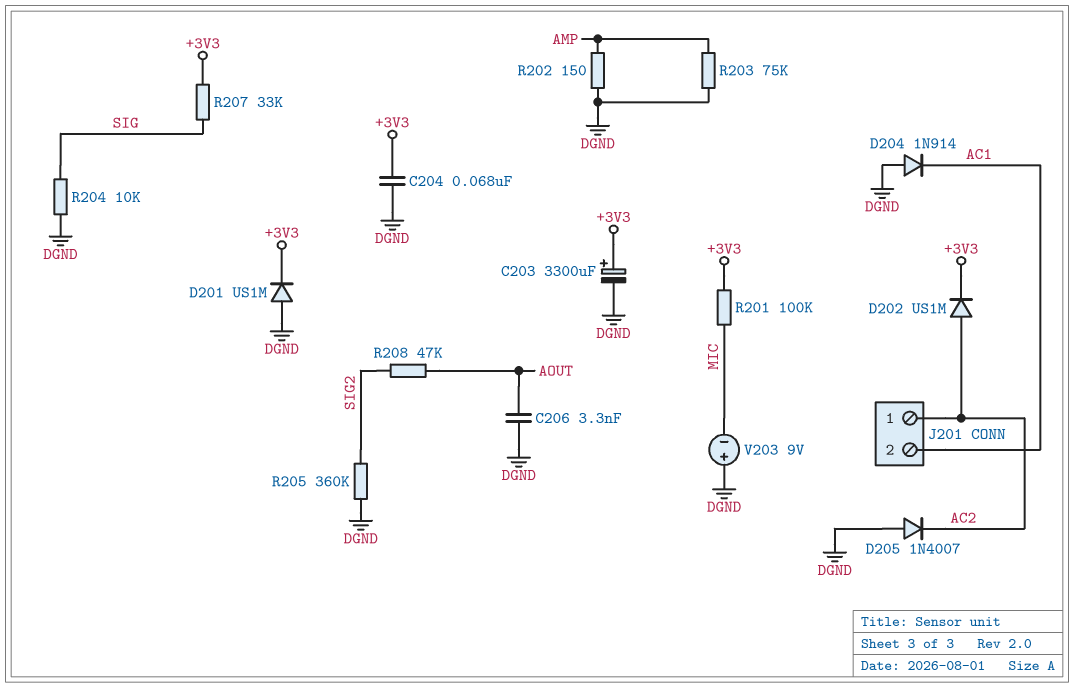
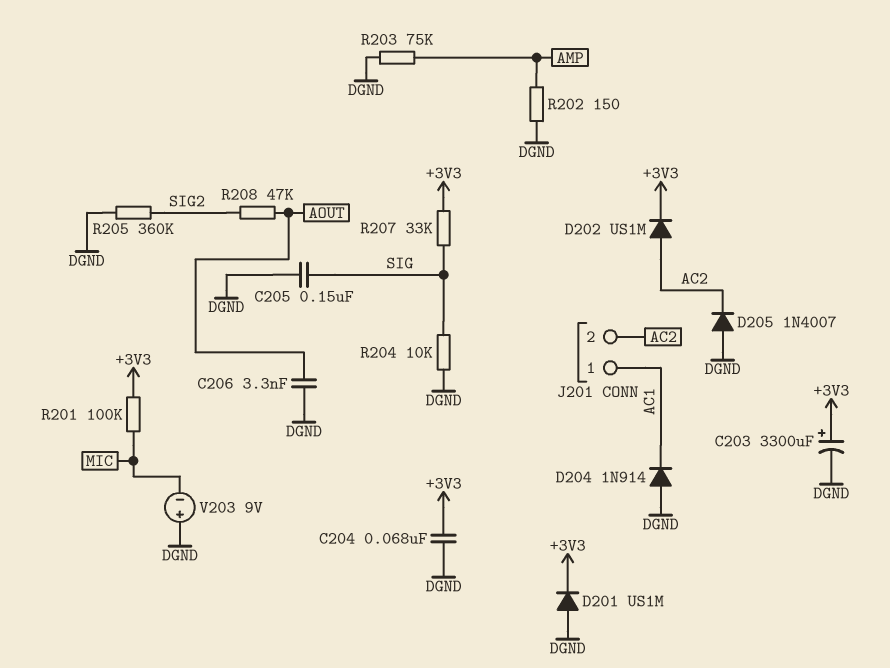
C205: none -> 150nF (DGND, SIG)
J201 pin 1: AC2 -> AC1
J201 pin 2: AC1 -> AC2

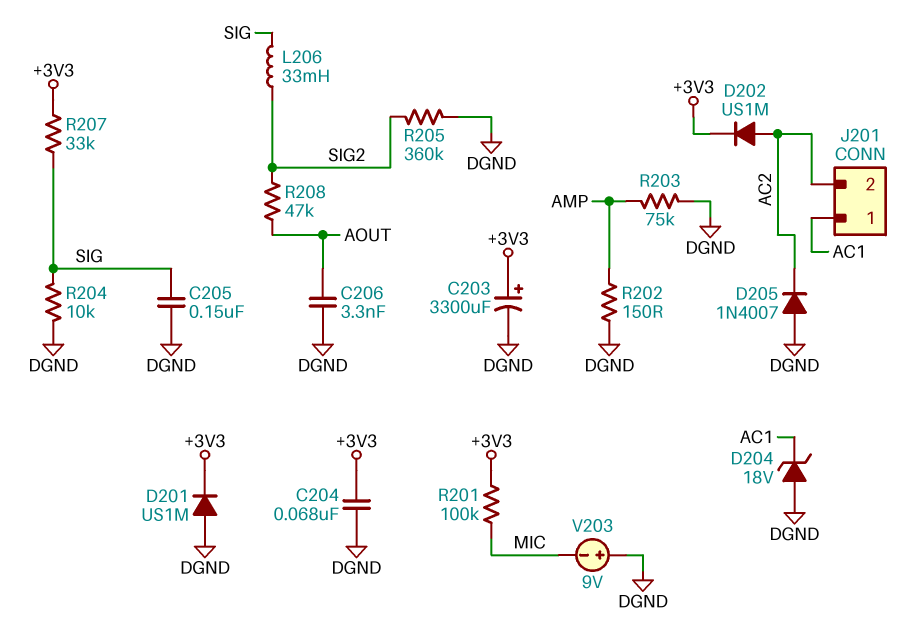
D204: diode 1N914 (A DGND, K AC1) -> zener 18V (A DGND, K AC1)
L206: none -> 33mH (SIG, SIG2)

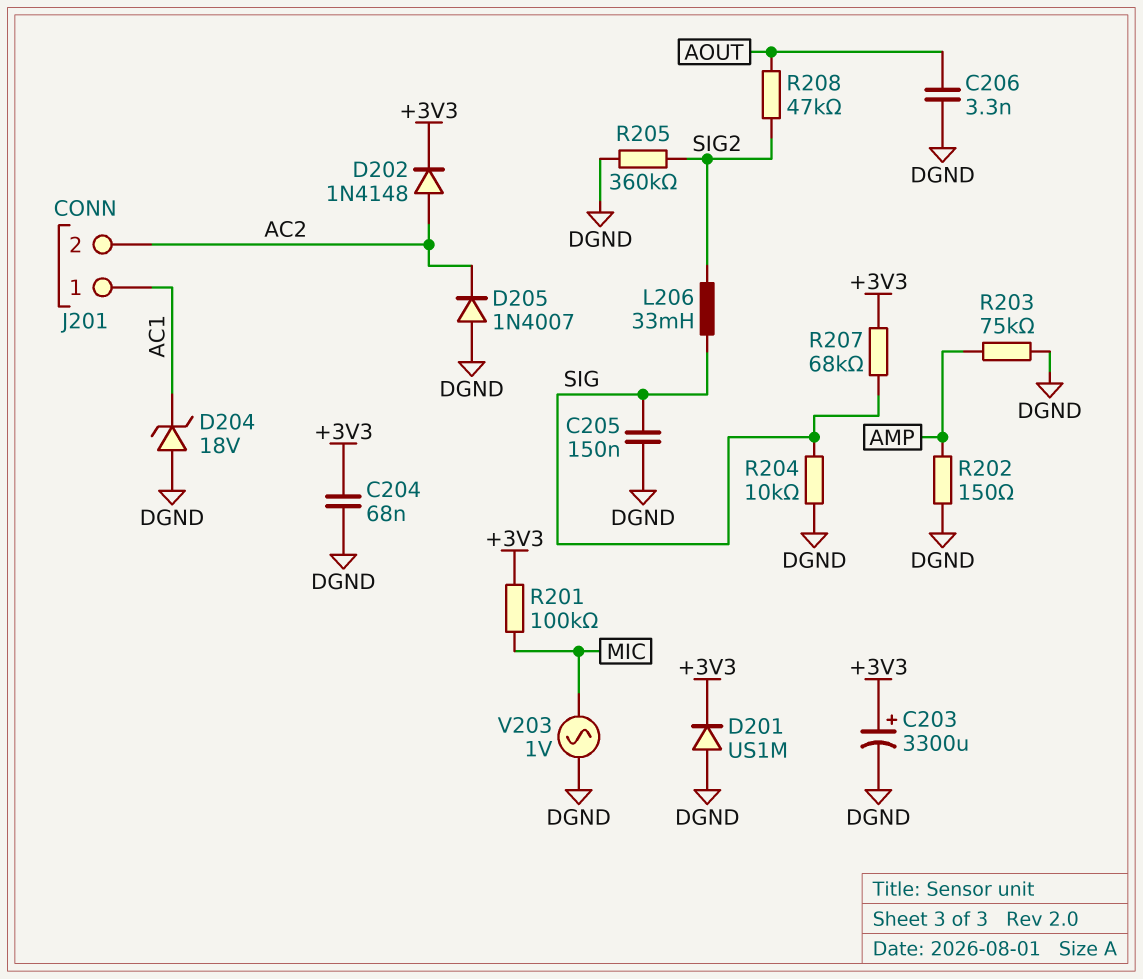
D202: diode US1M (A AC2, K +3V3) -> diode 1N4148 (A AC2, K +3V3)
R207: 33k (+3V3, SIG) -> 68k (+3V3, SIG)
V203: 9V (plus DGND, minus MIC) -> AC 1V (DGND, MIC)

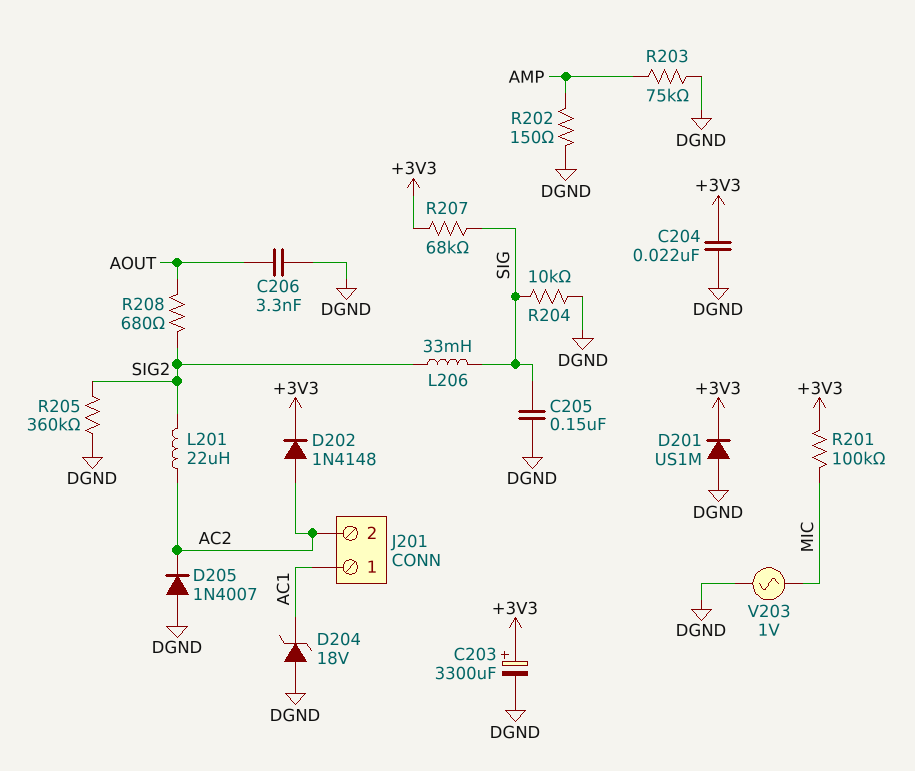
C204: 68nF (+3V3, DGND) -> 22nF (+3V3, DGND)
L201: none -> 22uH (AC2, SIG2)
R208: 47k (AOUT, SIG2) -> 680 (AOUT, SIG2)

